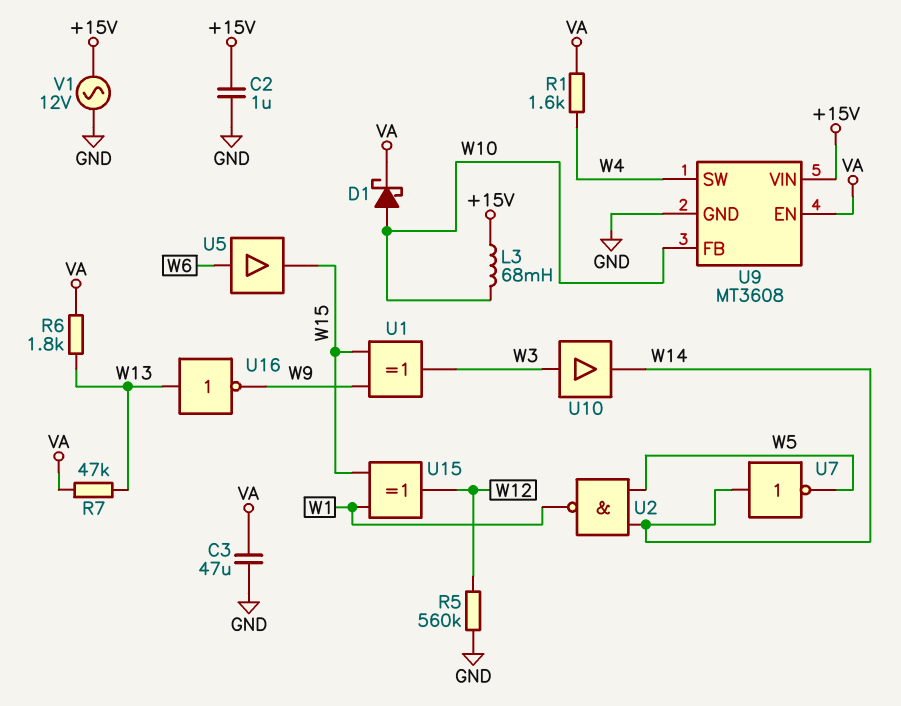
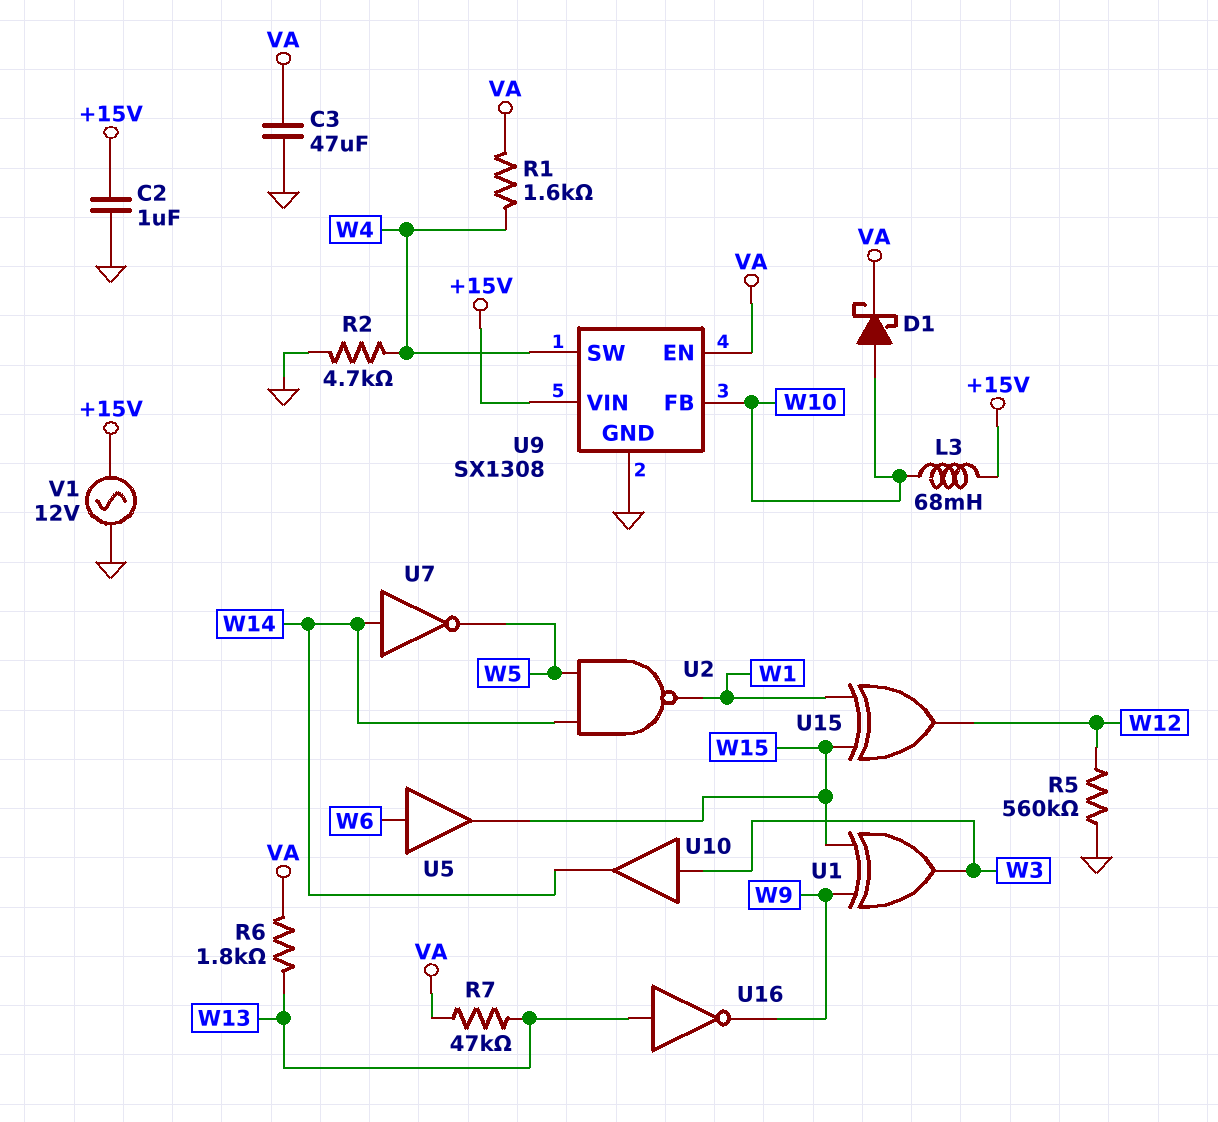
R2: none -> 4.7k (GND, W4)
U9: MT3608 -> SX1308

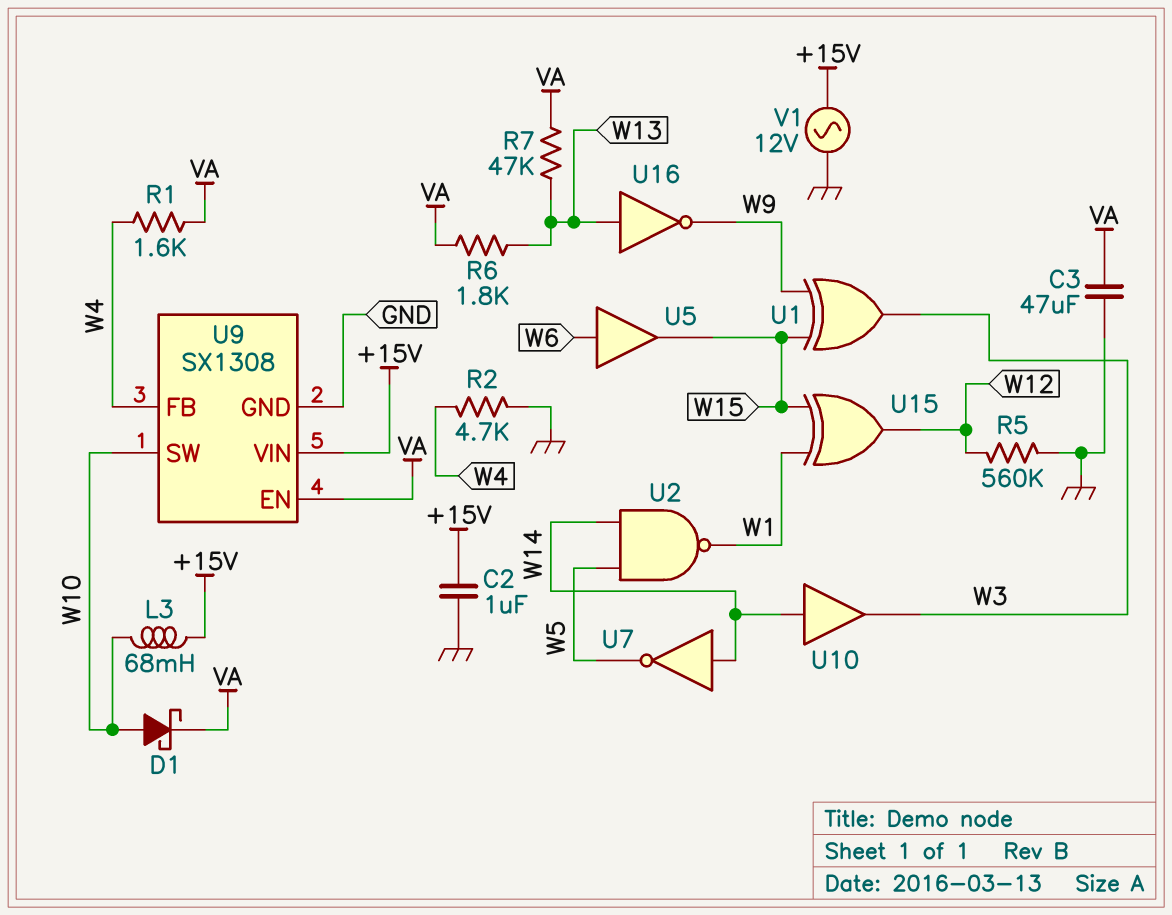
U9 pin FB: W10 -> W4
U9 pin SW: W4 -> W10
U10: buffer (in W3, out W14) -> buffer (in W14, out W3)

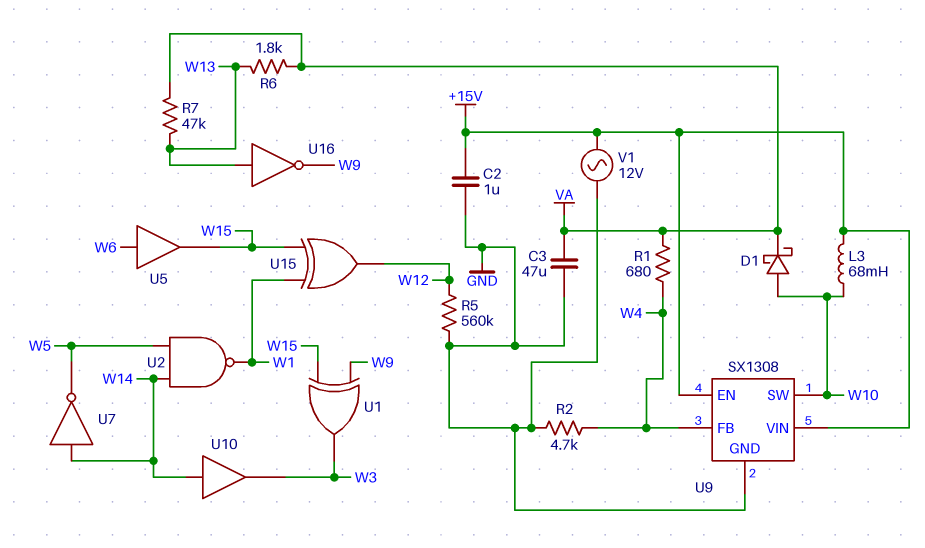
R1: 1.6k (VA, W4) -> 680 (VA, W4)
U9 pin EN: VA -> +15V

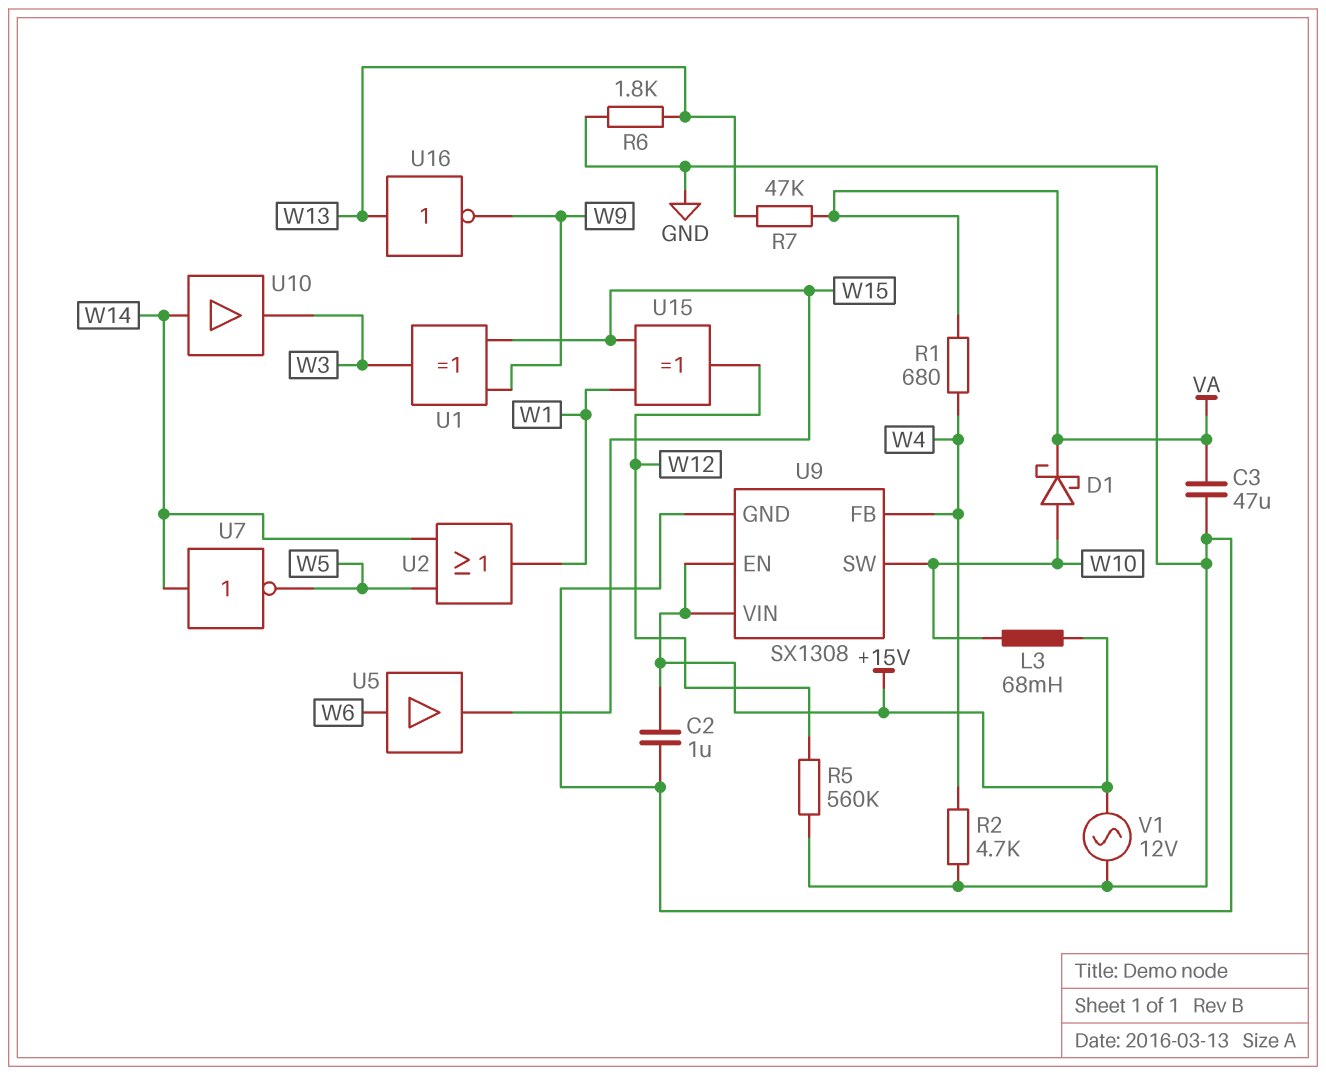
R6: 1.8k (VA, W13) -> 1.8k (GND, W13)
U2: NAND (in W5, in W14, out W1) -> OR (in W5, in W14, out W1)

